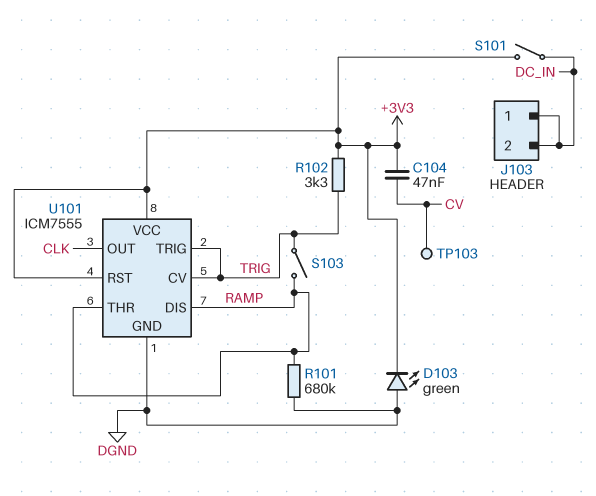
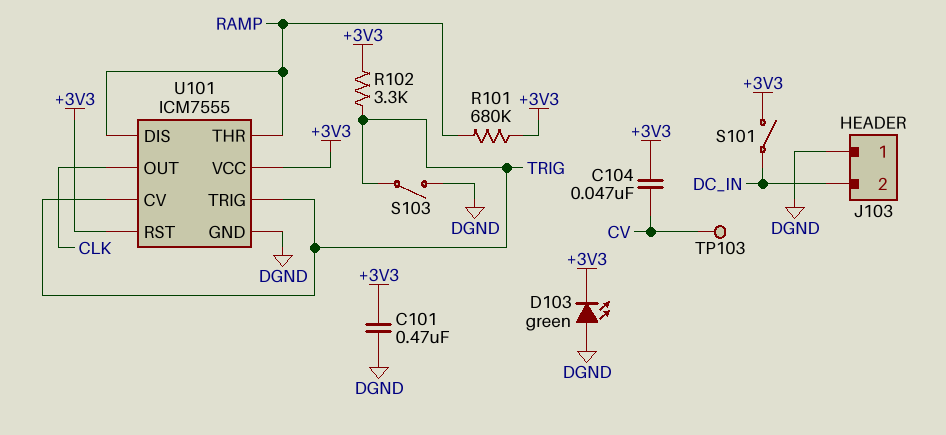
C101: none -> 470nF (+3V3, DGND)
J103 pin 1: DC_IN -> DGND
R101: 680k (DGND, RAMP) -> 680k (+3V3, RAMP)
S103: switch (RAMP, TRIG) -> switch (DGND, TRIG)

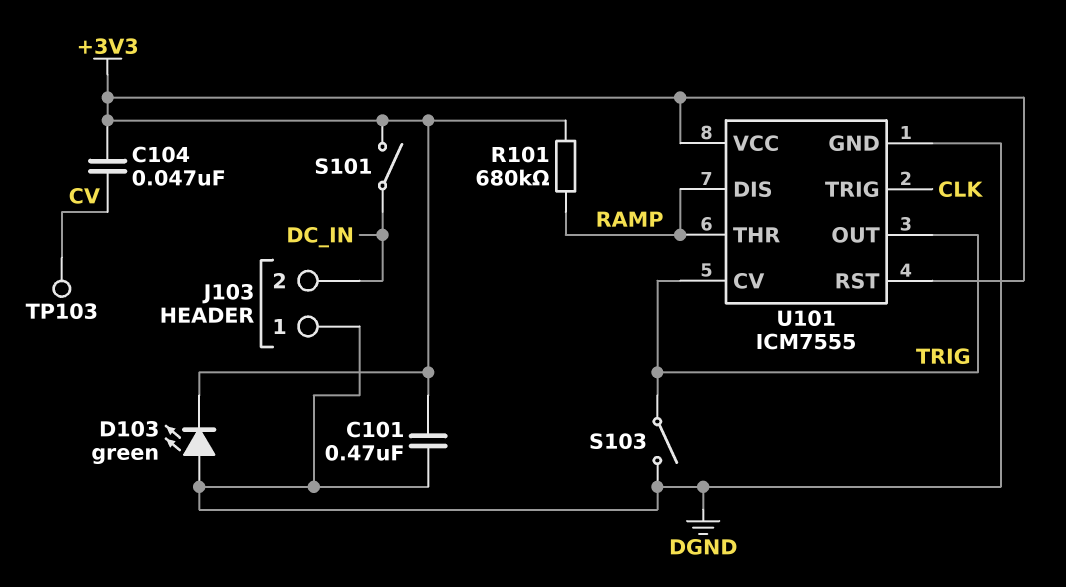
R102: 3.3k (+3V3, TRIG) -> none
U101 pin OUT: CLK -> TRIG
U101 pin TRIG: TRIG -> CLK

